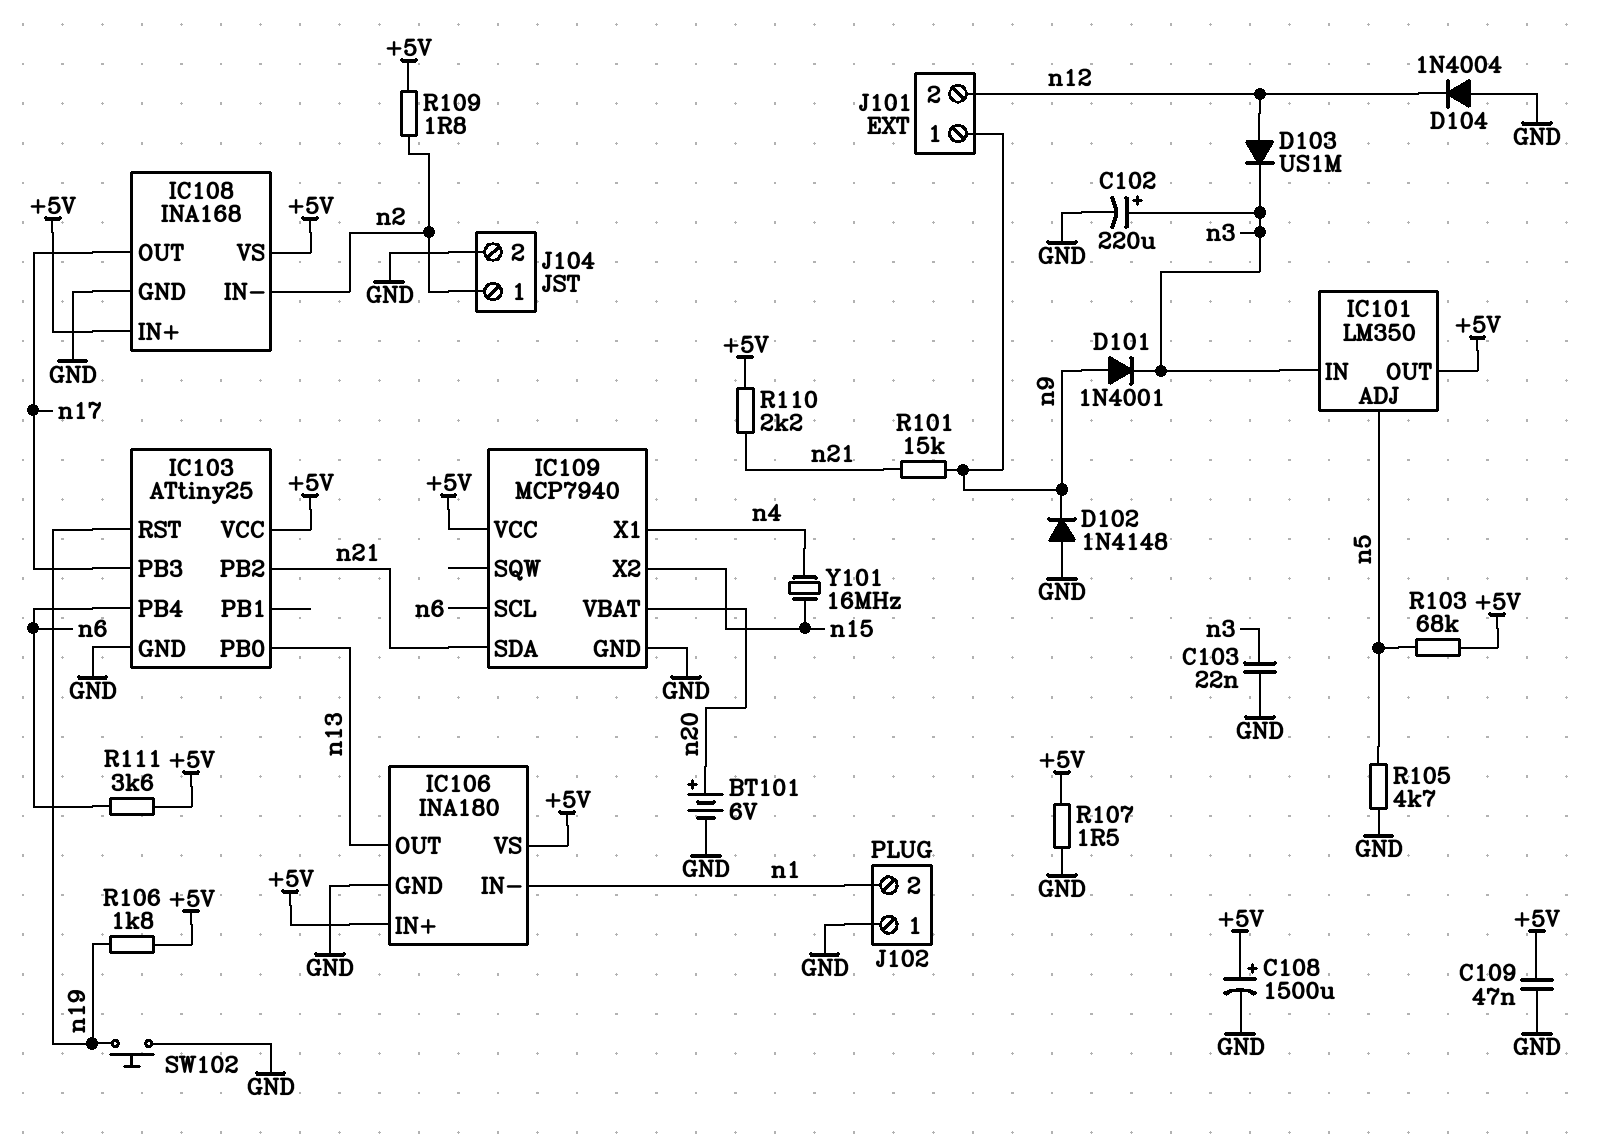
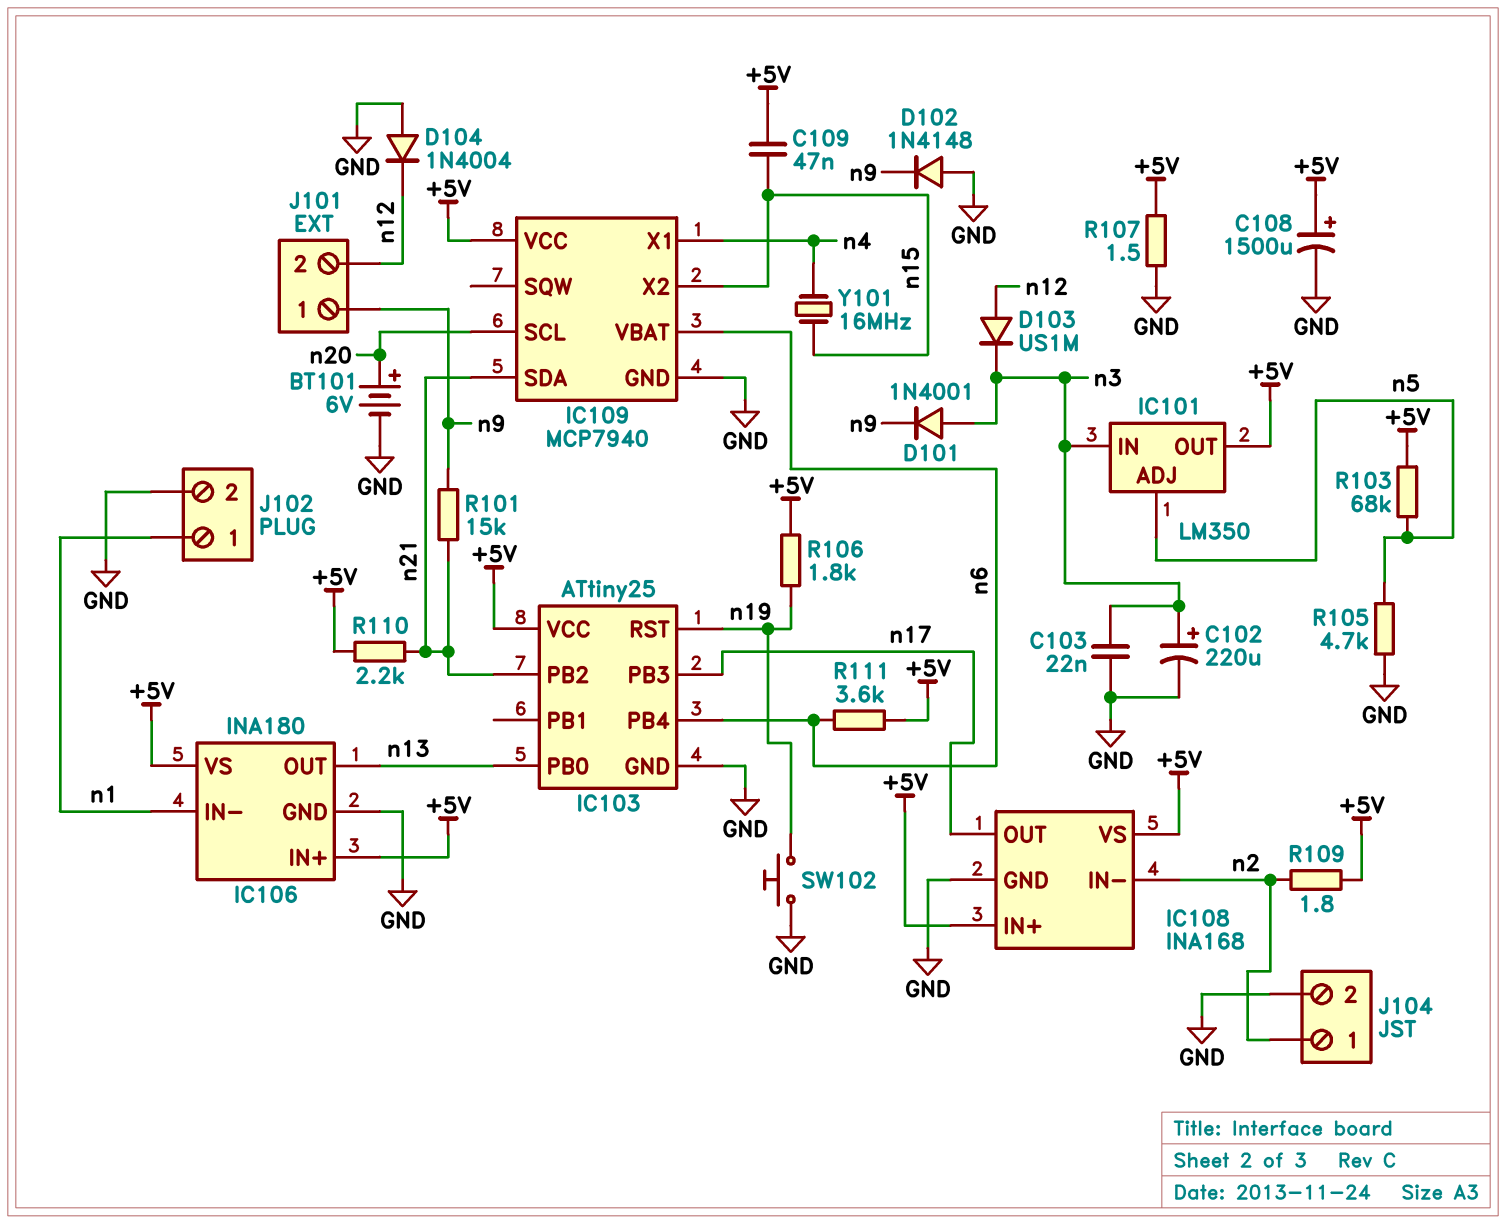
C109: 47nF (+5V, GND) -> 47nF (+5V, n15)
D101: diode 1N4001 (A n9, K n3) -> diode 1N4001 (A n3, K n9)
IC109 pin SCL: n6 -> n20
IC109 pin VBAT: n20 -> n6
J102 pin 1: GND -> n1
J102 pin 2: n1 -> GND

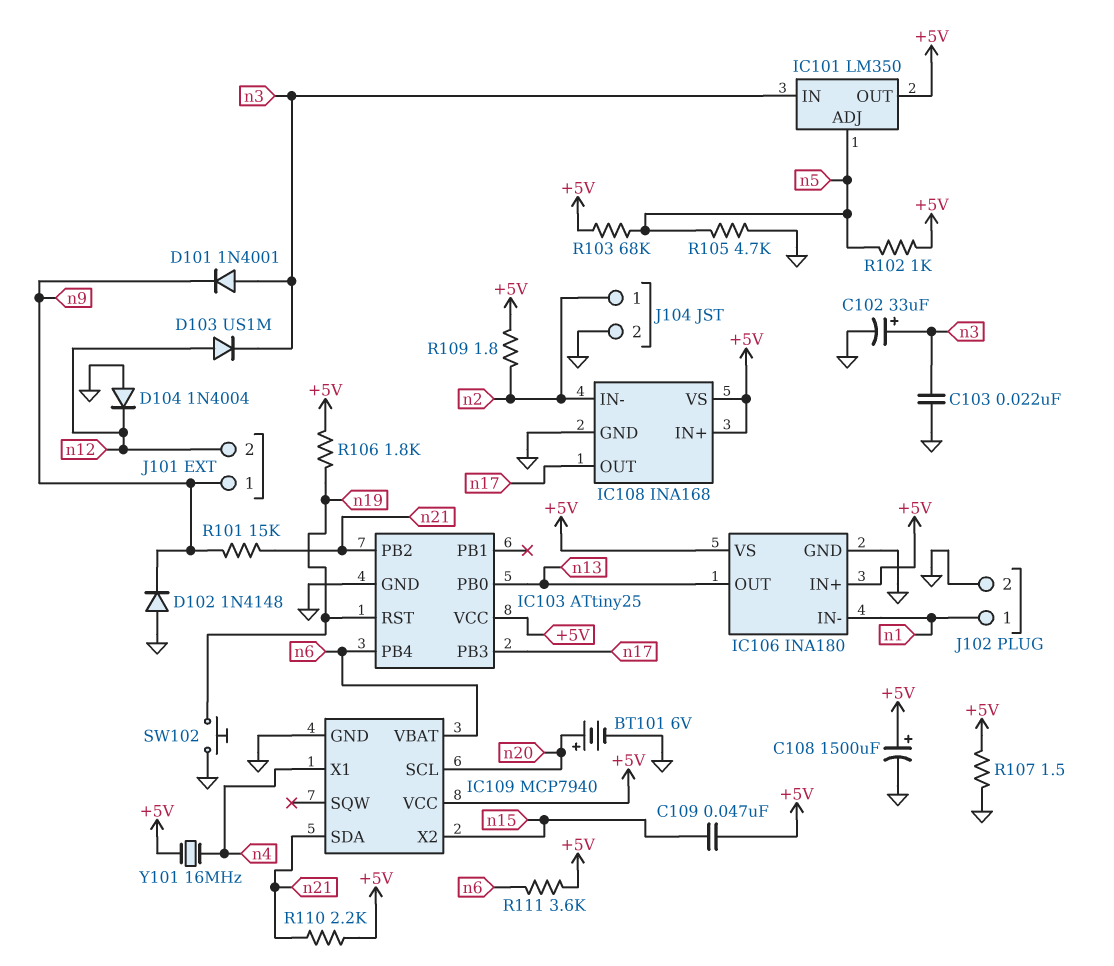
C102: 220uF (plus n3, minus GND) -> 33uF (plus n3, minus GND)
R102: none -> 1k (+5V, n5)
Y101: 16MHz (n4, n15) -> 16MHz (+5V, n4)

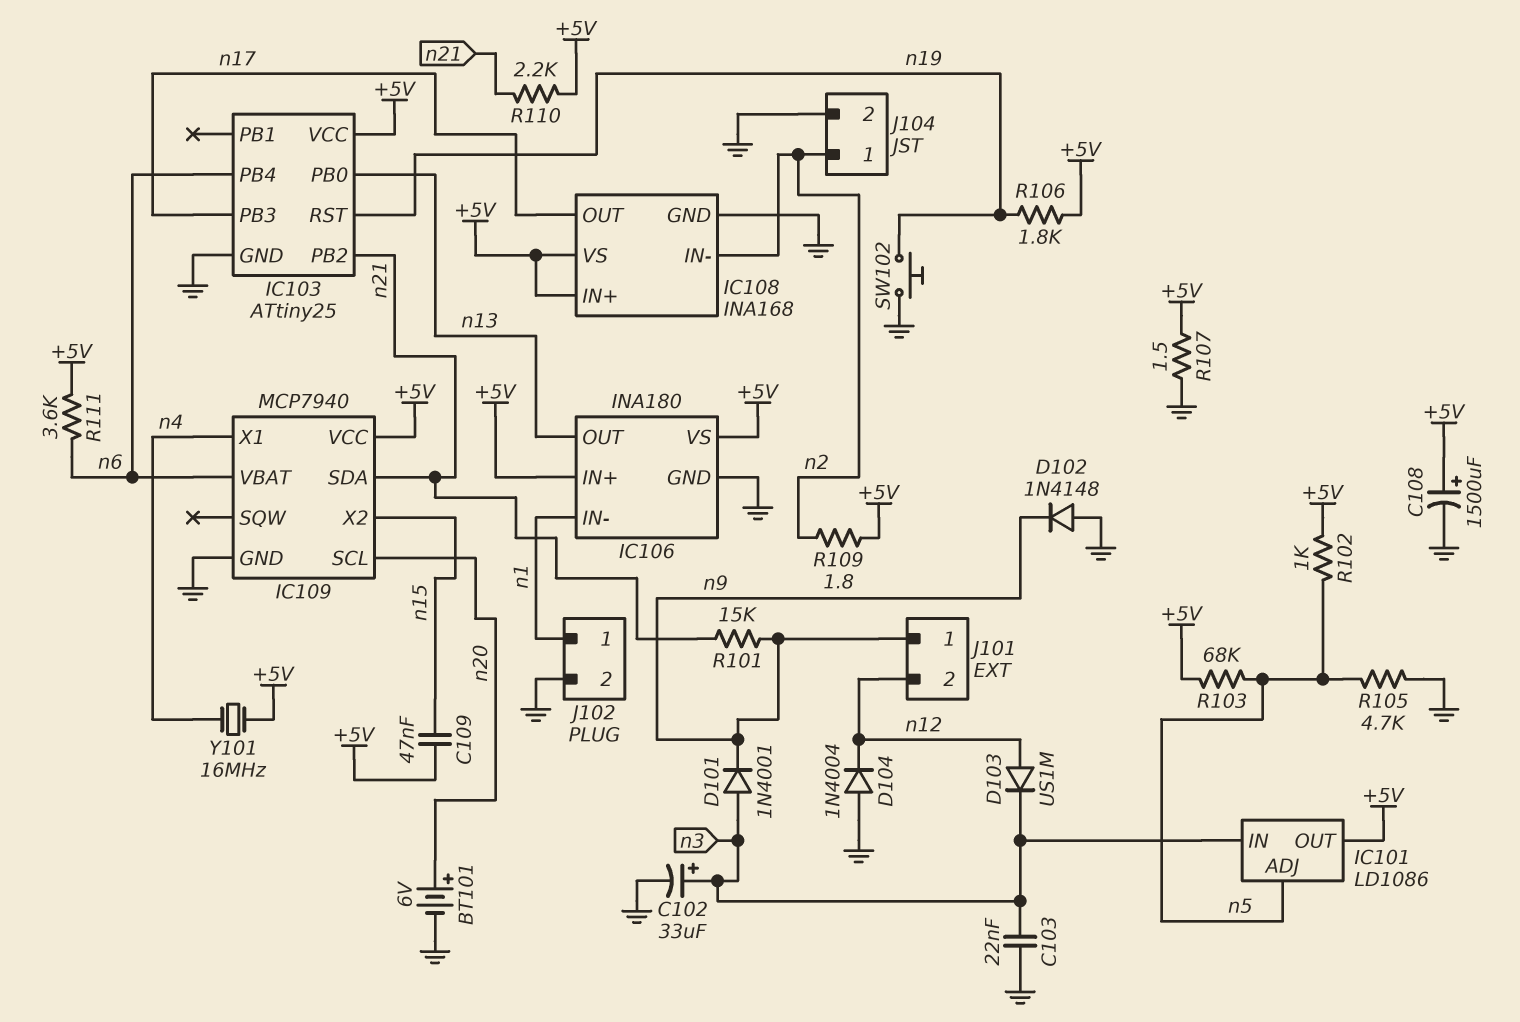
IC101: LM350 -> LD1086

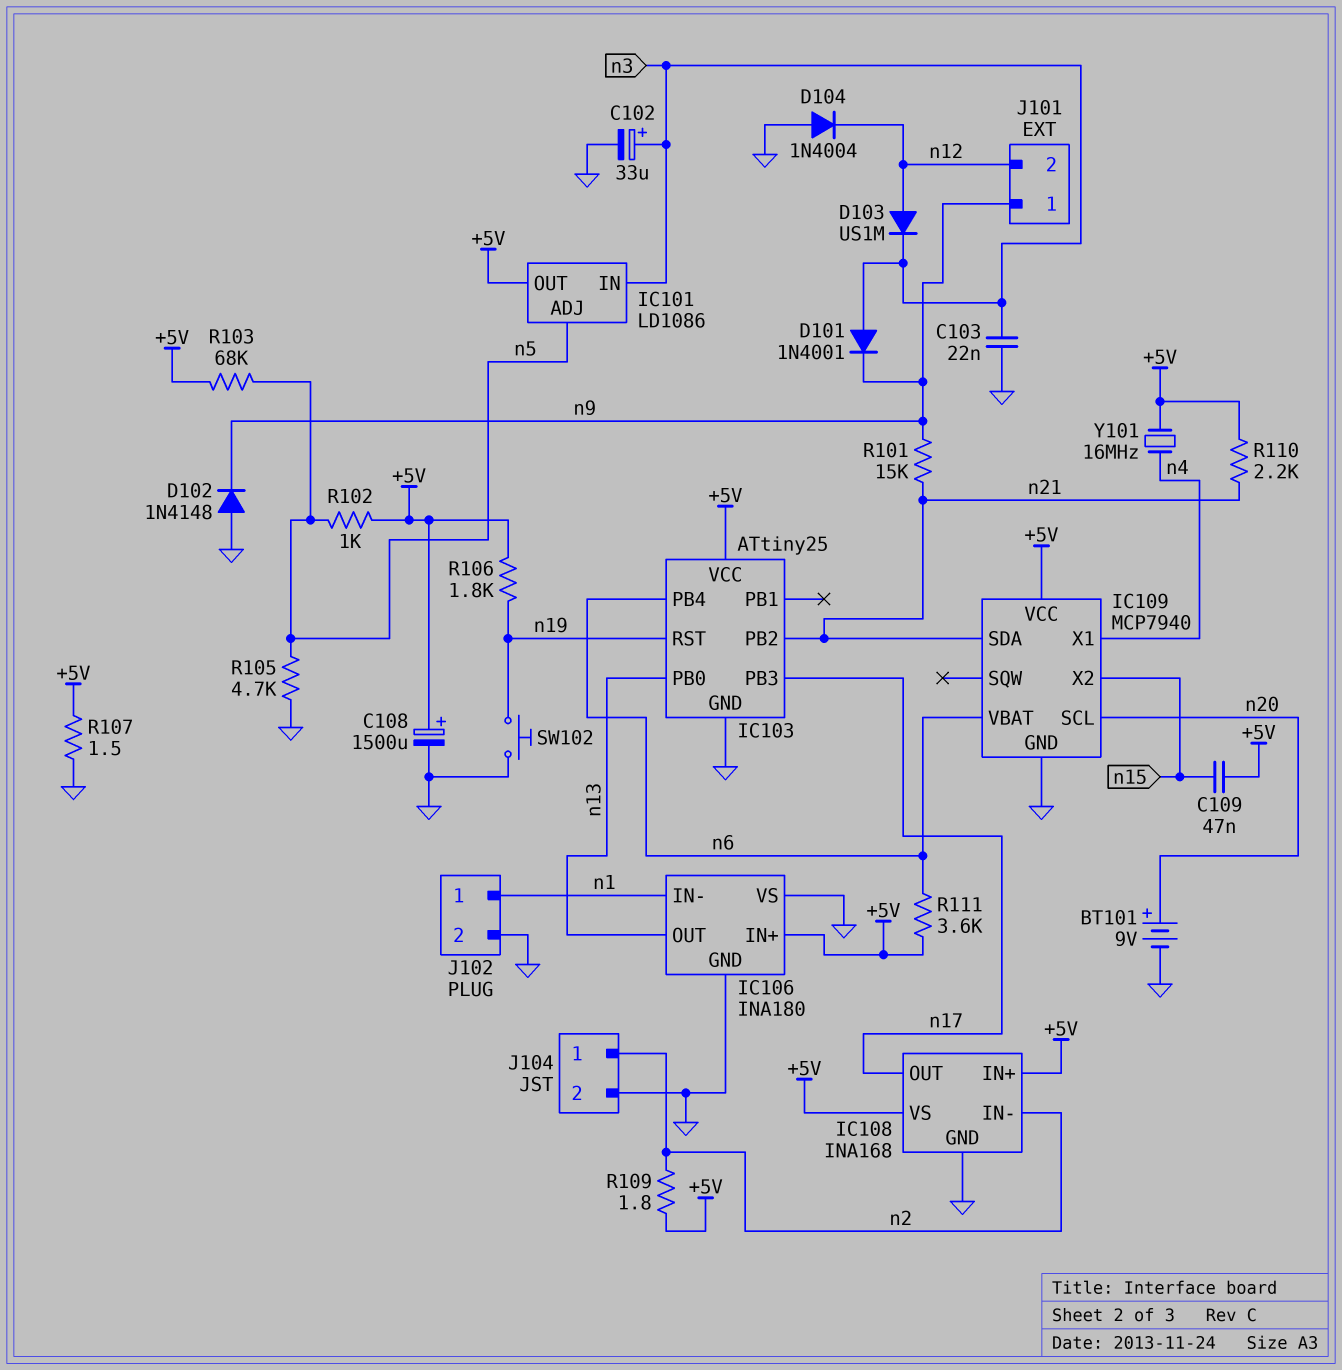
BT101: 6V (plus n20, minus GND) -> 9V (plus n20, minus GND)
IC106 pin VS: +5V -> GND

